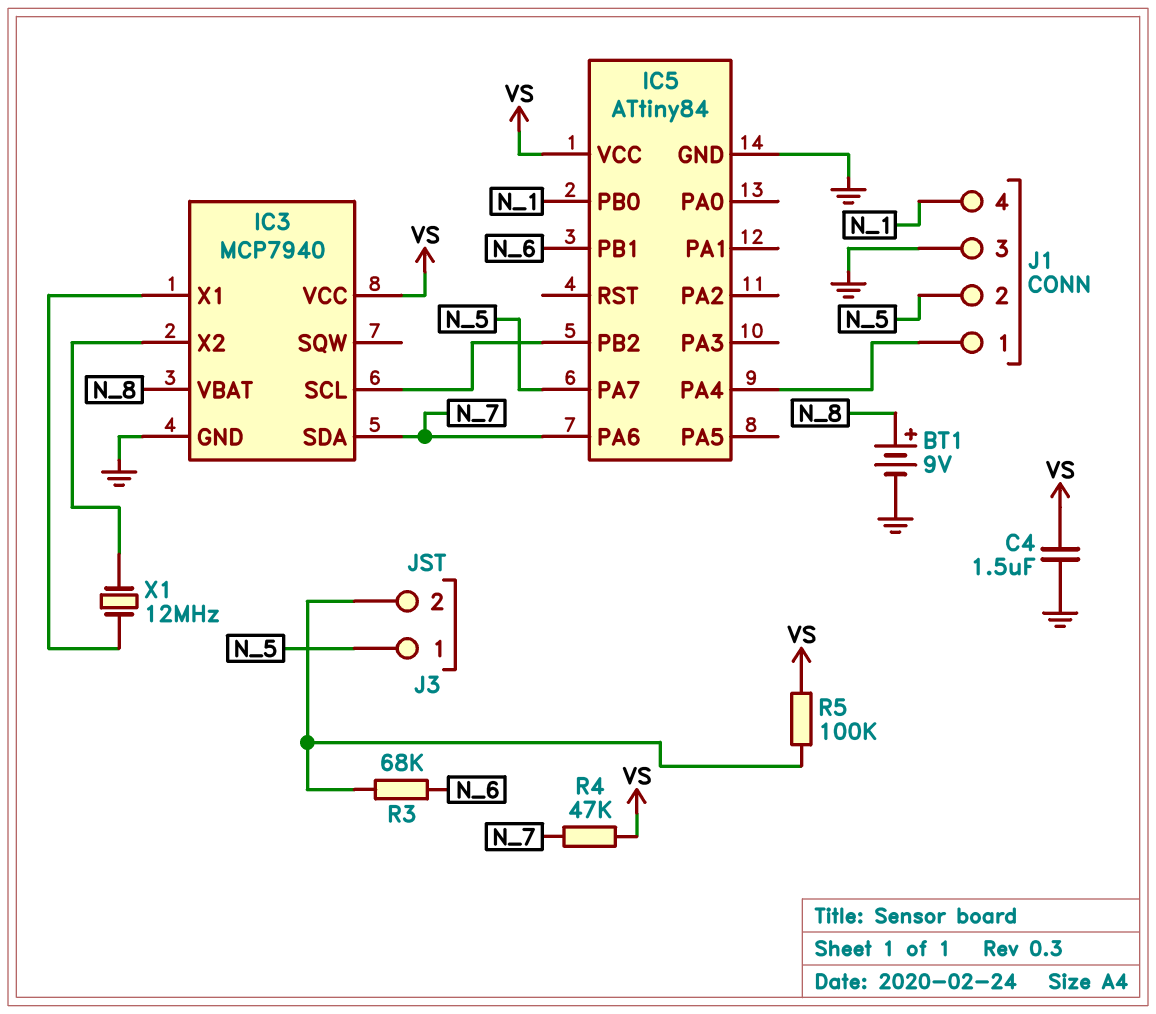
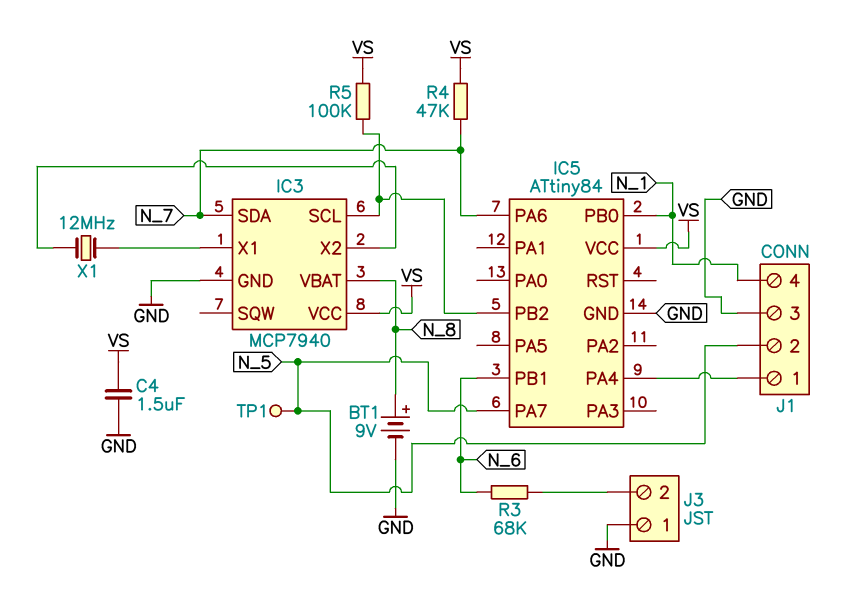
J3 pin 1: N_5 -> GND
R5: 100k (J3/2, VS) -> 100k (IC3/SCL, VS)
TP1: none -> test point (N_5)

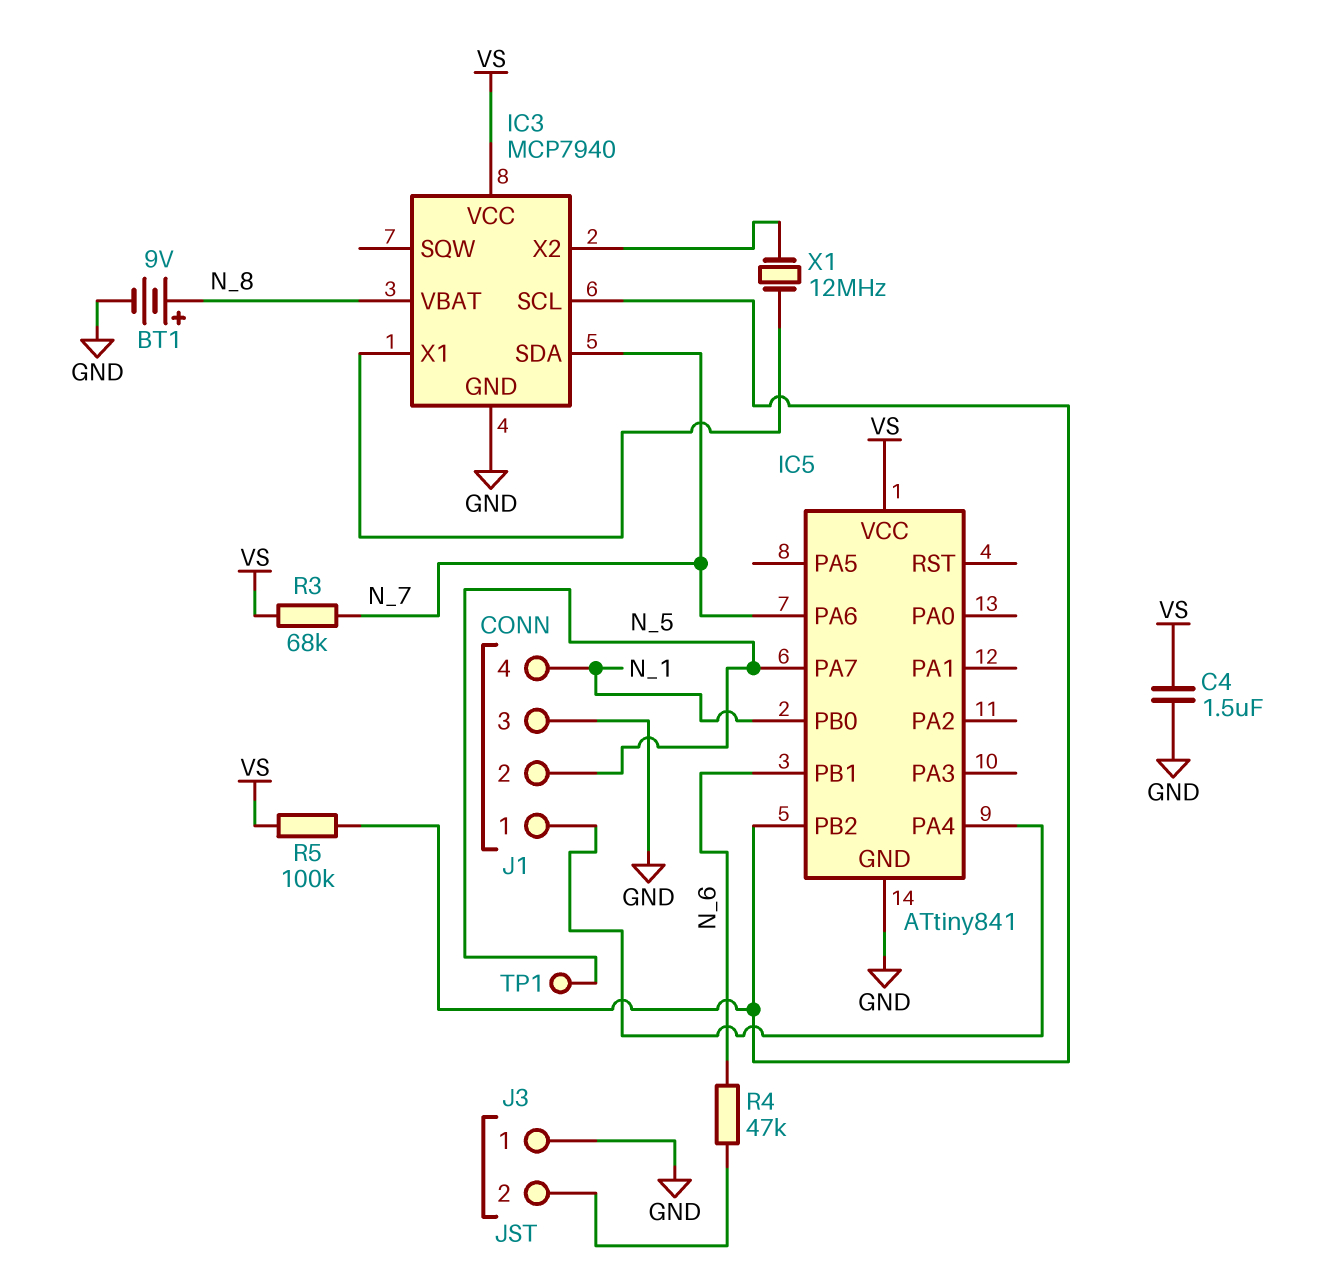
IC5: ATtiny84 -> ATtiny841
R3: 68k (J3/2, N_6) -> 68k (N_7, VS)
R4: 47k (N_7, VS) -> 47k (J3/2, N_6)

